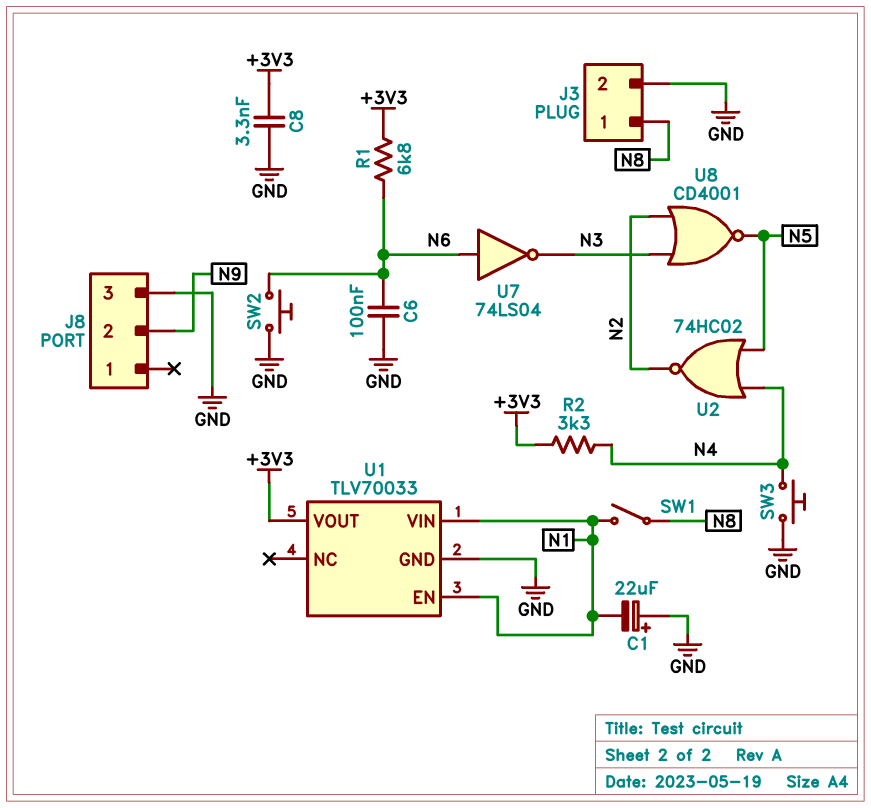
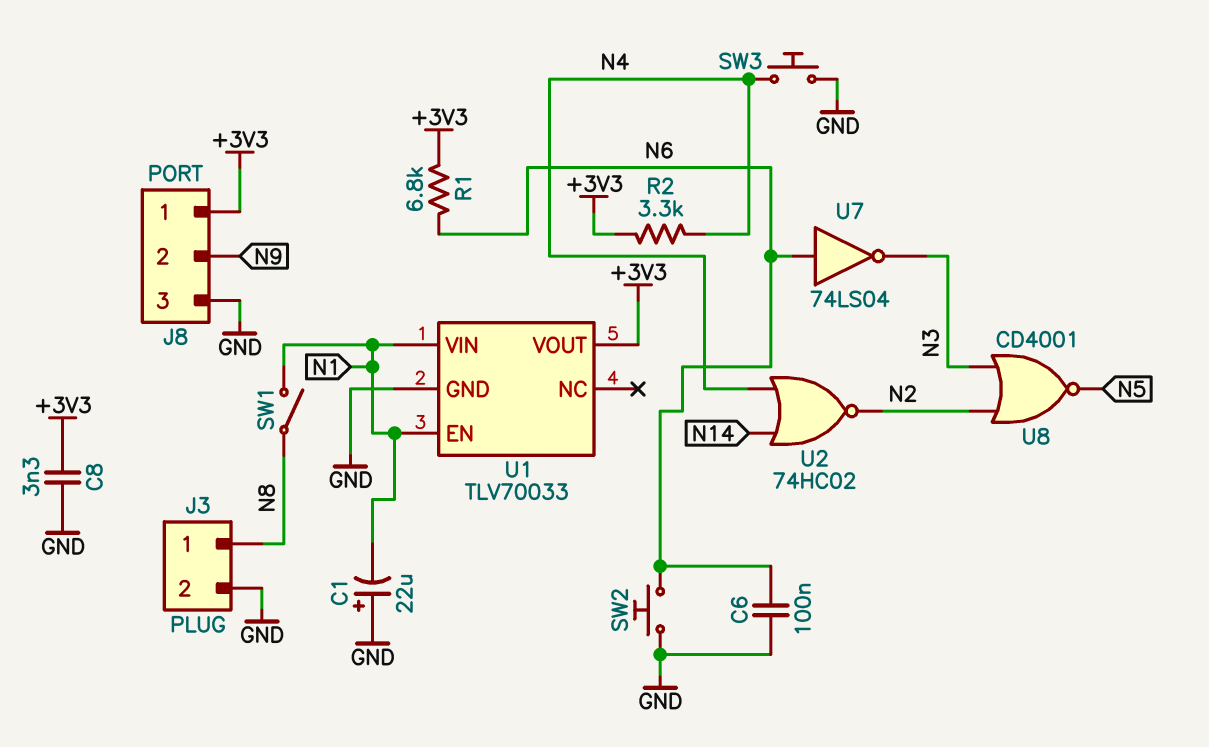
J8 pin 1: none -> +3V3
U2: NOR 74HC02 (in N4, in N5, out N2) -> NOR 74HC02 (in N4, in N14, out N2)

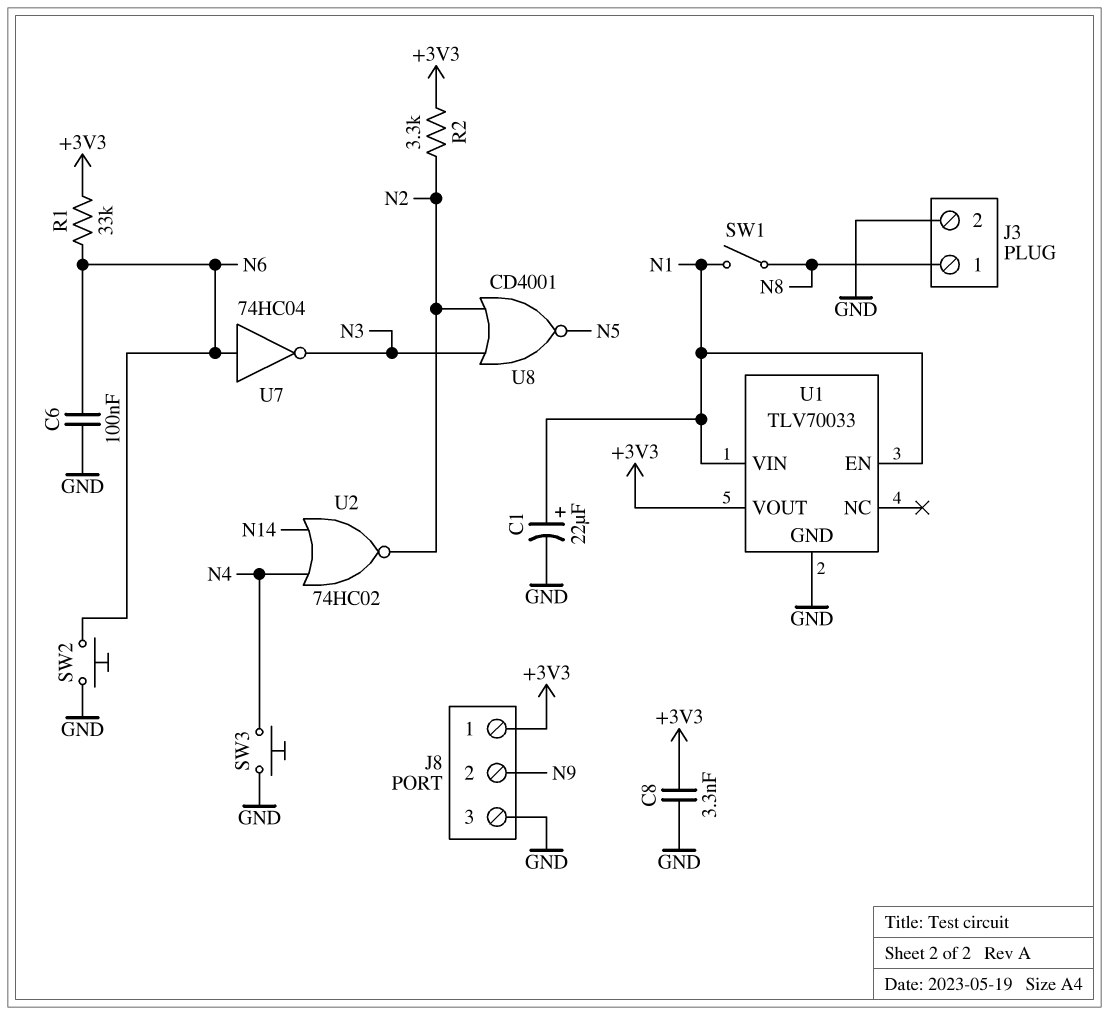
C1: 22uF (plus GND, minus N1) -> 22uF (plus N1, minus GND)
R1: 6.8k (+3V3, N6) -> 33k (+3V3, N6)
R2: 3.3k (+3V3, N4) -> 3.3k (+3V3, N2)
U7: NOT 74LS04 (in N6, out N3) -> NOT 74HC04 (in N6, out N3)

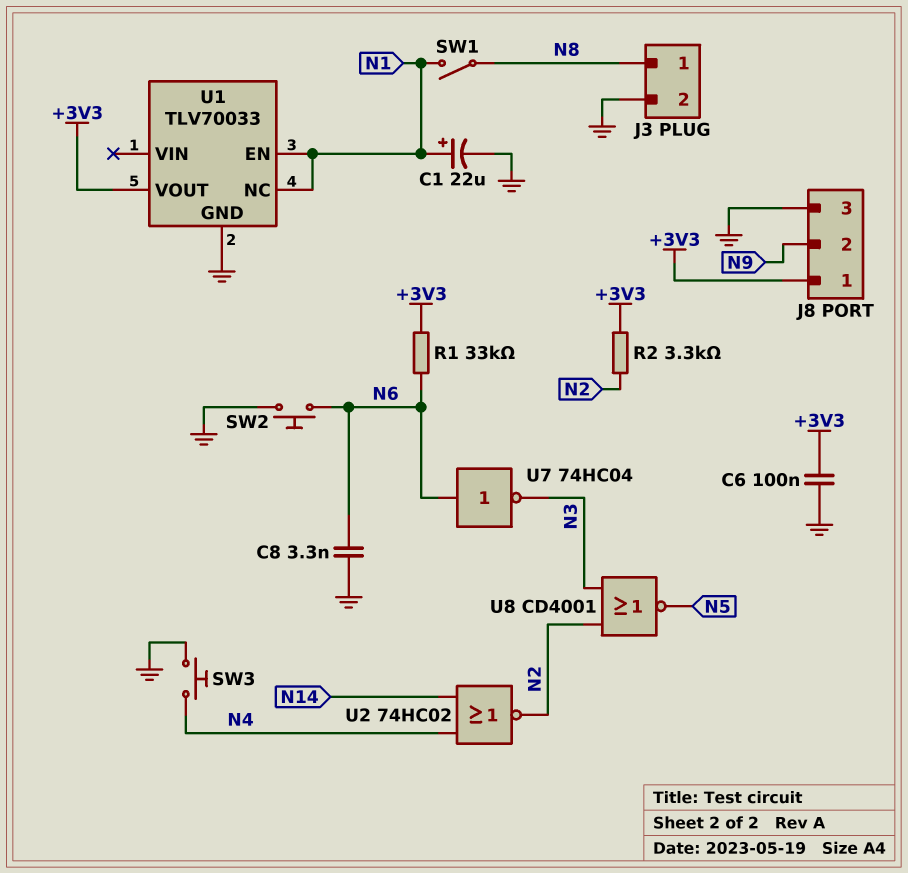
C6: 100nF (GND, N6) -> 100nF (+3V3, GND)
C8: 3.3nF (+3V3, GND) -> 3.3nF (GND, N6)
U1 pin NC: none -> N1
U1 pin VIN: N1 -> none

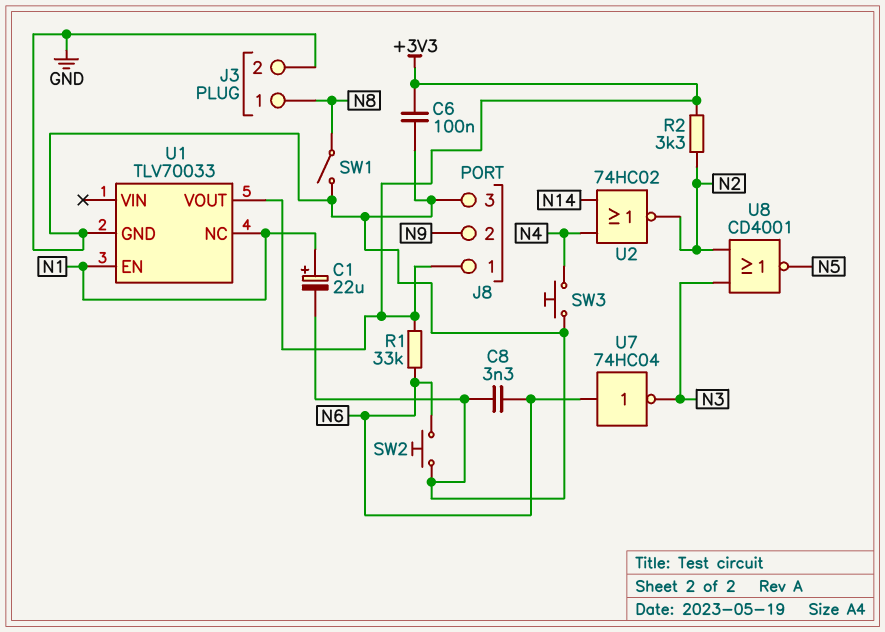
SW1: switch (N1, N8) -> switch (GND, N8)

